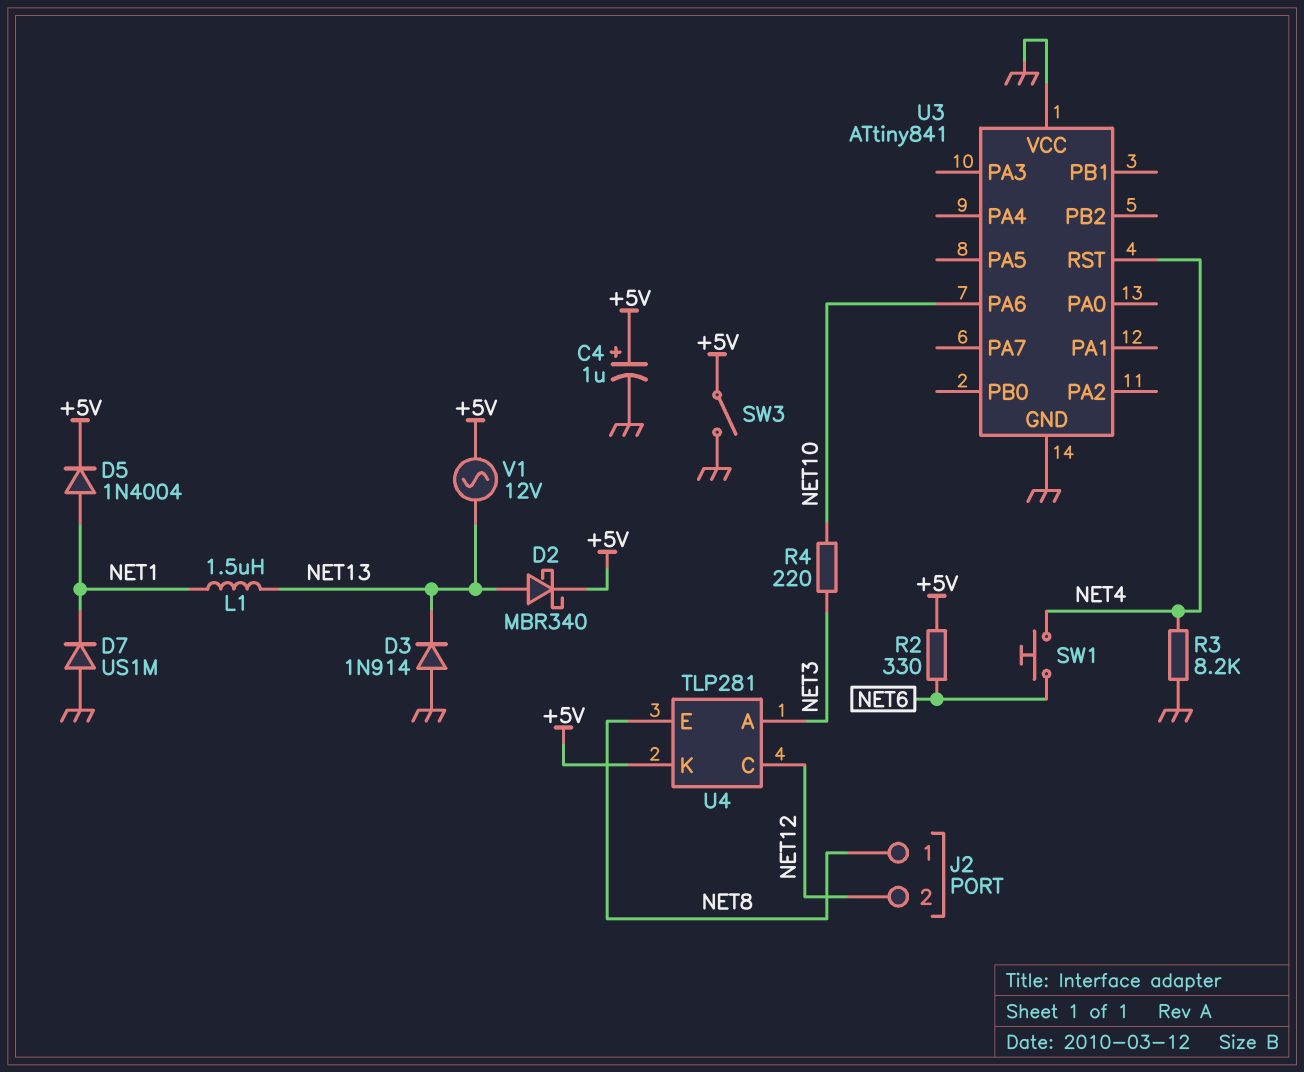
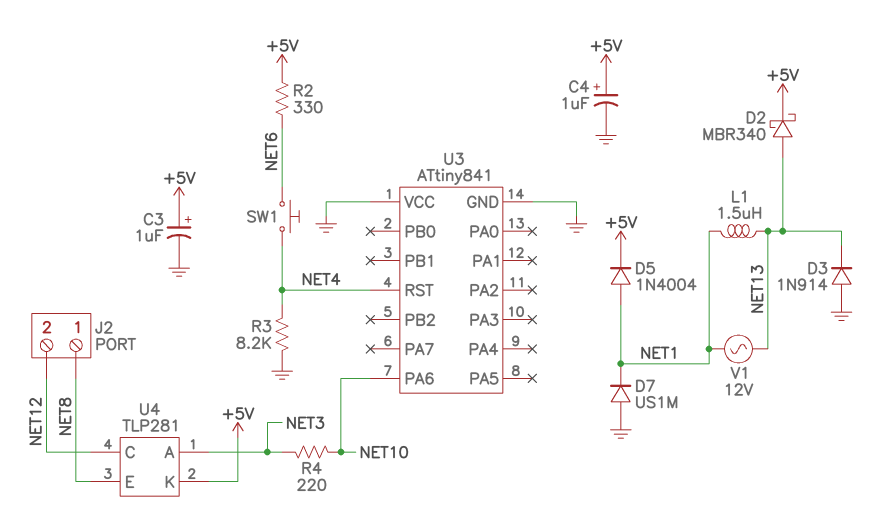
C3: none -> 1uF (plus +5V, minus GND)
SW3: switch (+5V, GND) -> none
V1: AC 12V (+5V, NET13) -> AC 12V (NET1, NET13)

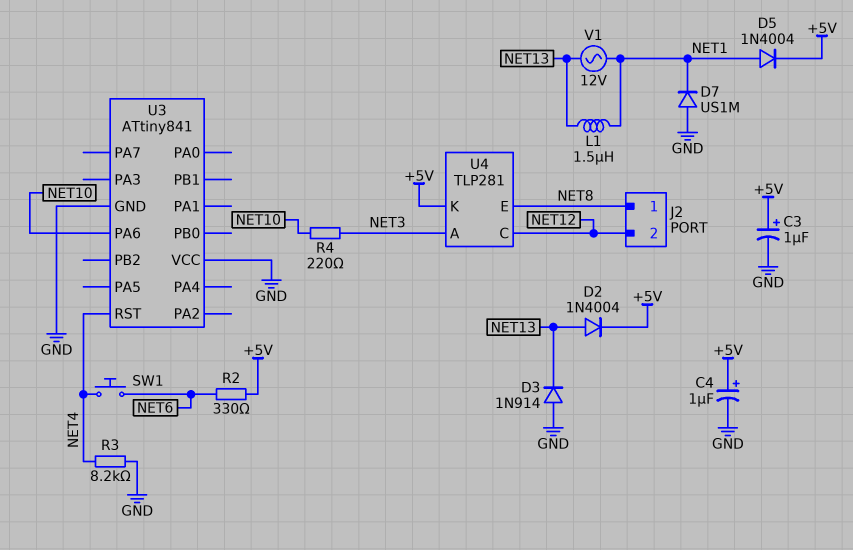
D2: schottky MBR340 (A NET13, K +5V) -> diode 1N4004 (A NET13, K +5V)

